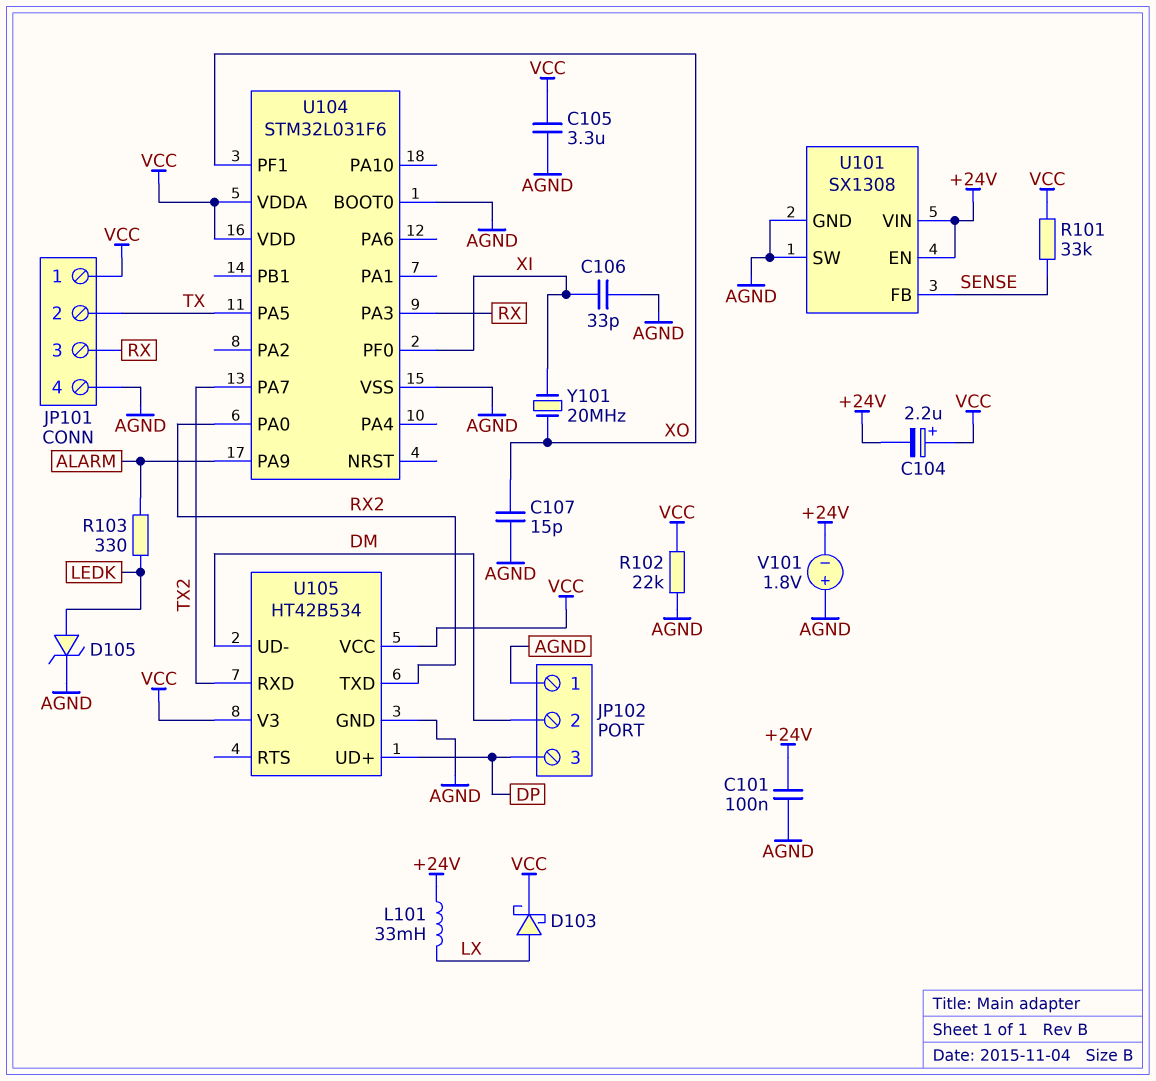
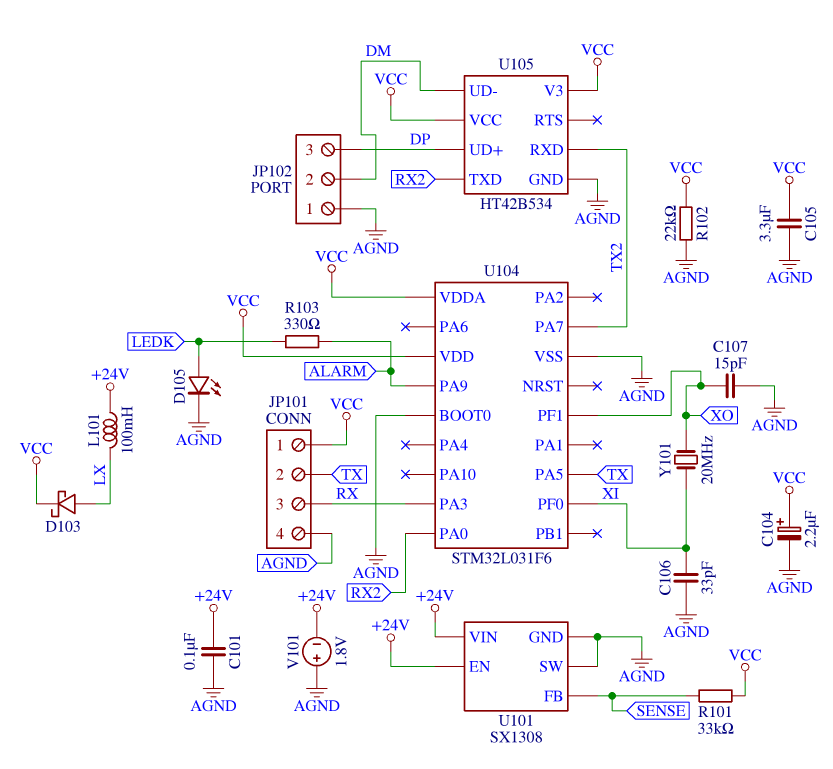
C104: 2.2uF (plus VCC, minus +24V) -> 2.2uF (plus VCC, minus AGND)
D105: zener (A LEDK, K AGND) -> LED (A LEDK, K AGND)
L101: 33mH (+24V, LX) -> 100mH (+24V, LX)

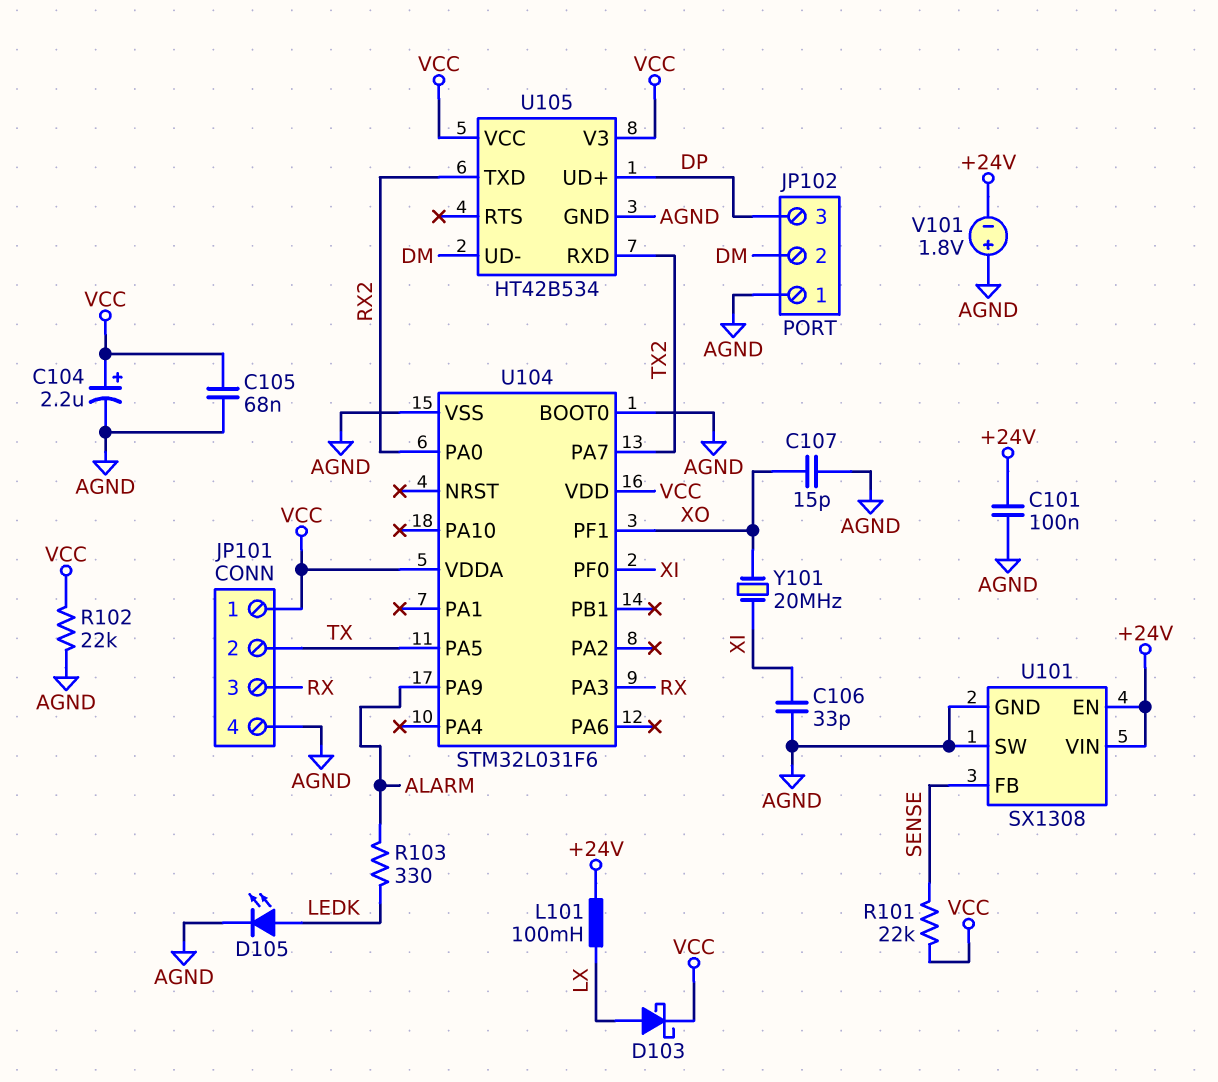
C105: 3.3uF (AGND, VCC) -> 68nF (AGND, VCC)
R101: 33k (SENSE, VCC) -> 22k (SENSE, VCC)

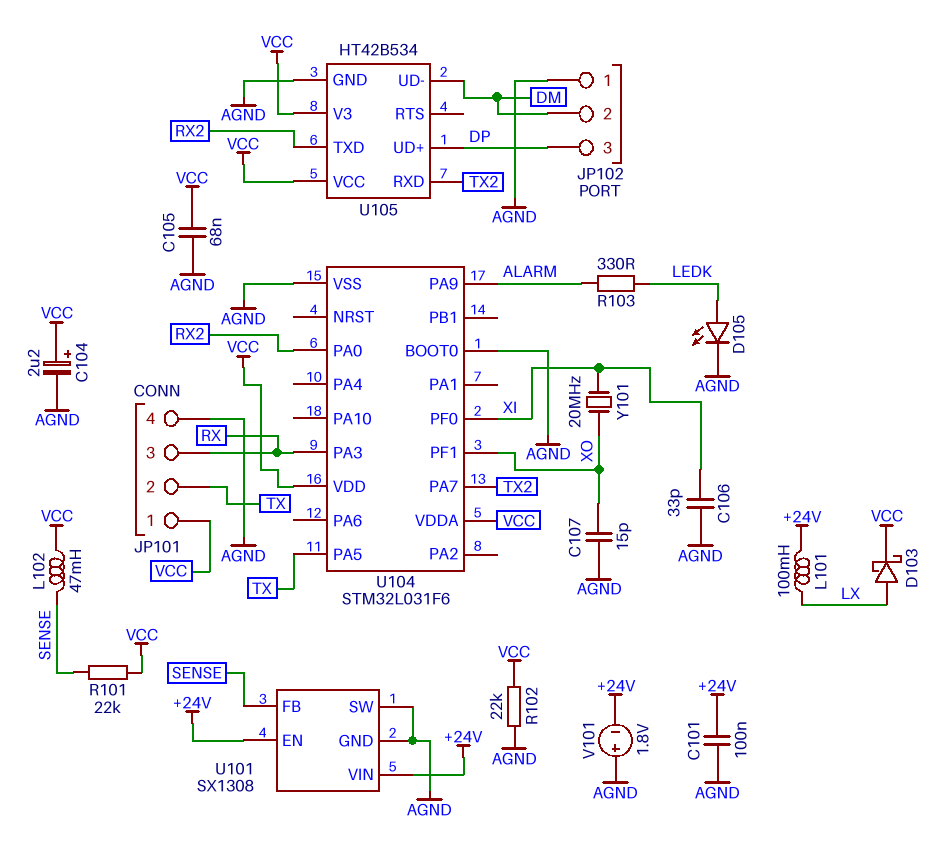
L102: none -> 47mH (SENSE, VCC)

